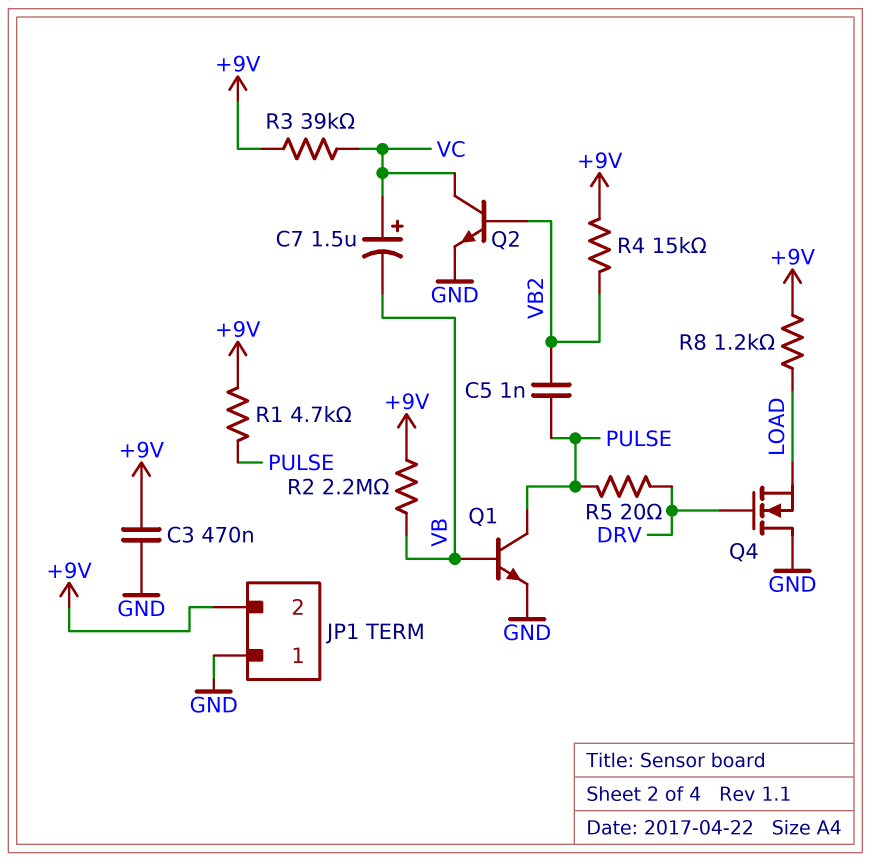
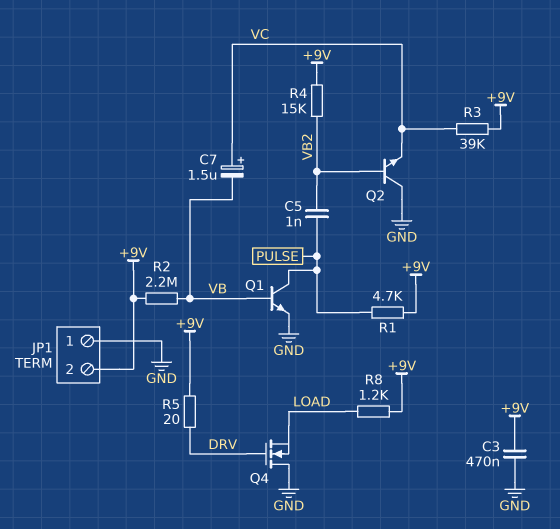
Q2: NPN (B VB2, C VC, E GND) -> NPN (B VB2, C GND, E VC)
R5: 20 (DRV, PULSE) -> 20 (+9V, DRV)

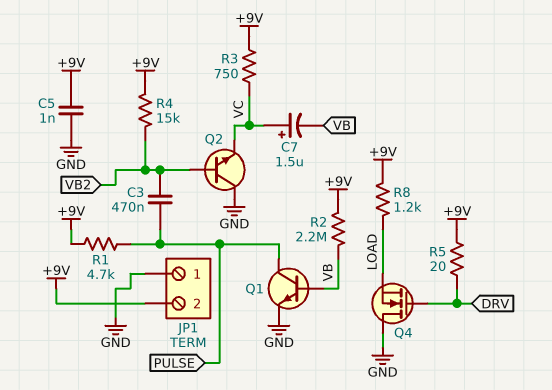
C3: 470nF (+9V, GND) -> 470nF (PULSE, VB2)
C5: 1nF (PULSE, VB2) -> 1nF (+9V, GND)
R3: 39k (+9V, VC) -> 750 (+9V, VC)

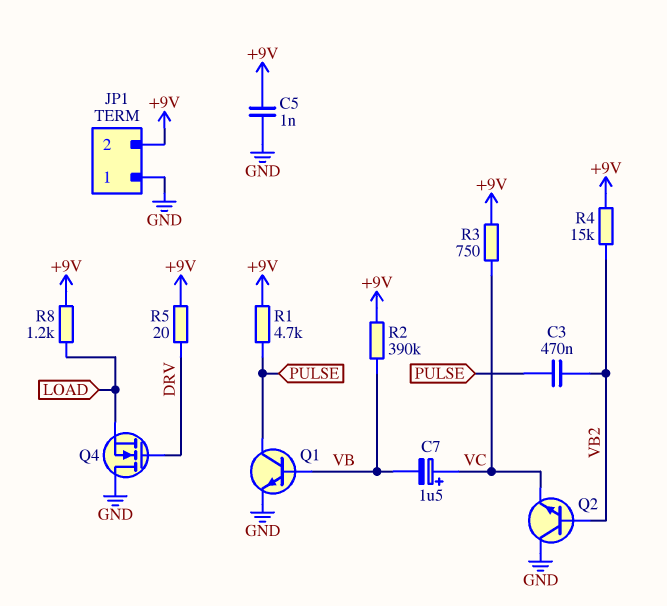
R2: 2.2M (+9V, VB) -> 390k (+9V, VB)

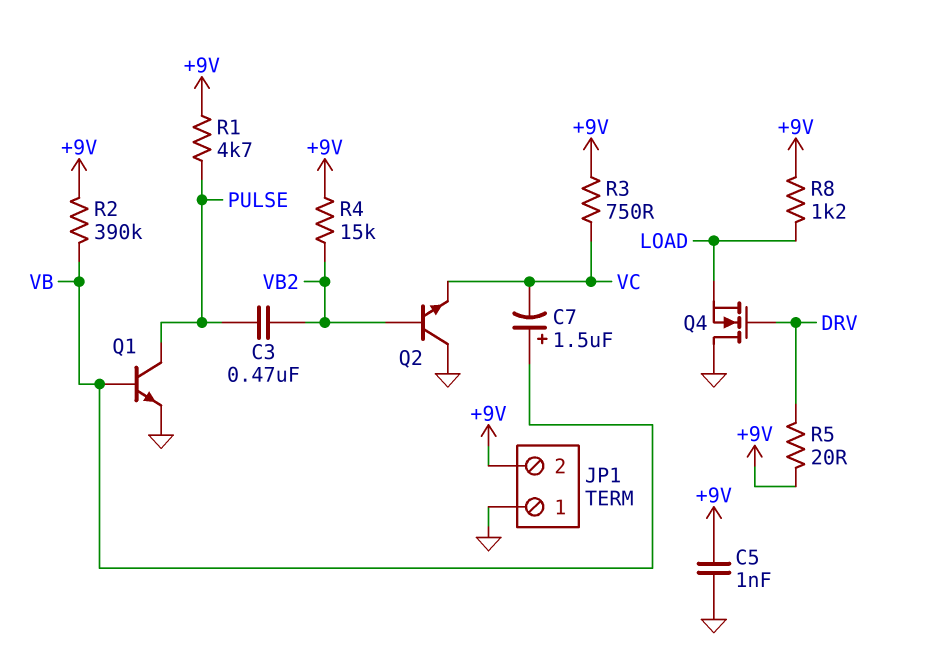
C7: 1.5uF (plus VC, minus VB) -> 1.5uF (plus VB, minus VC)

